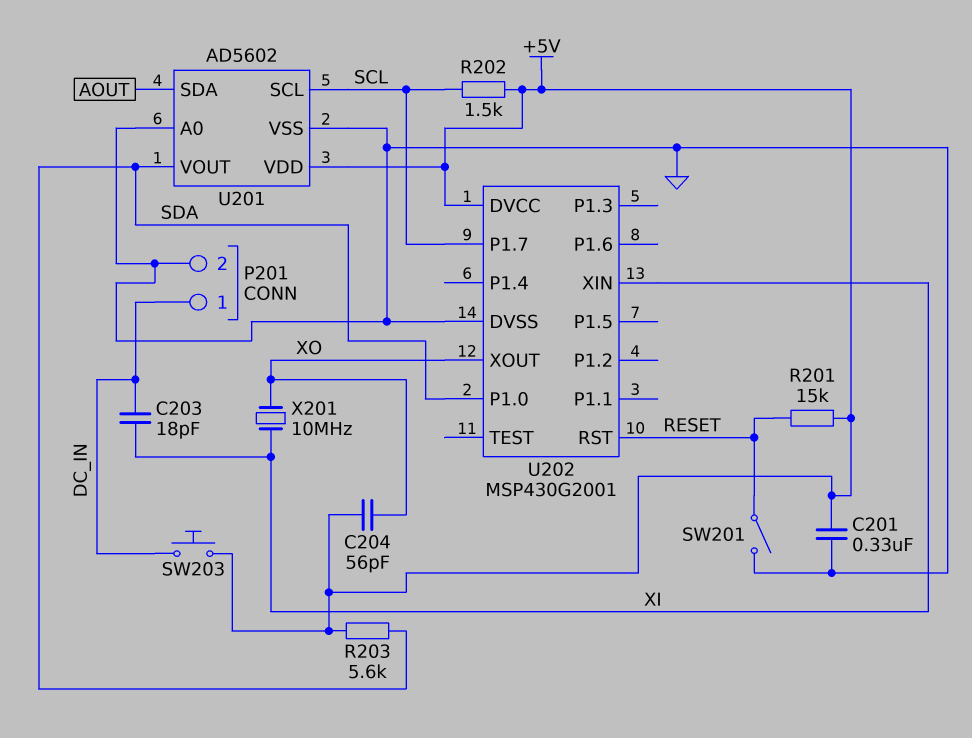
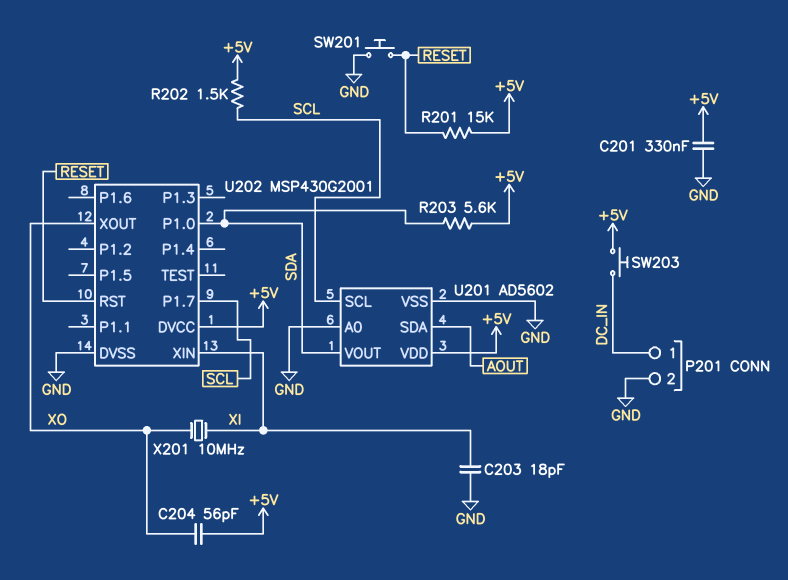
C203: 18pF (DC_IN, XI) -> 18pF (GND, XI)
SW201: switch (GND, RESET) -> button (GND, RESET)

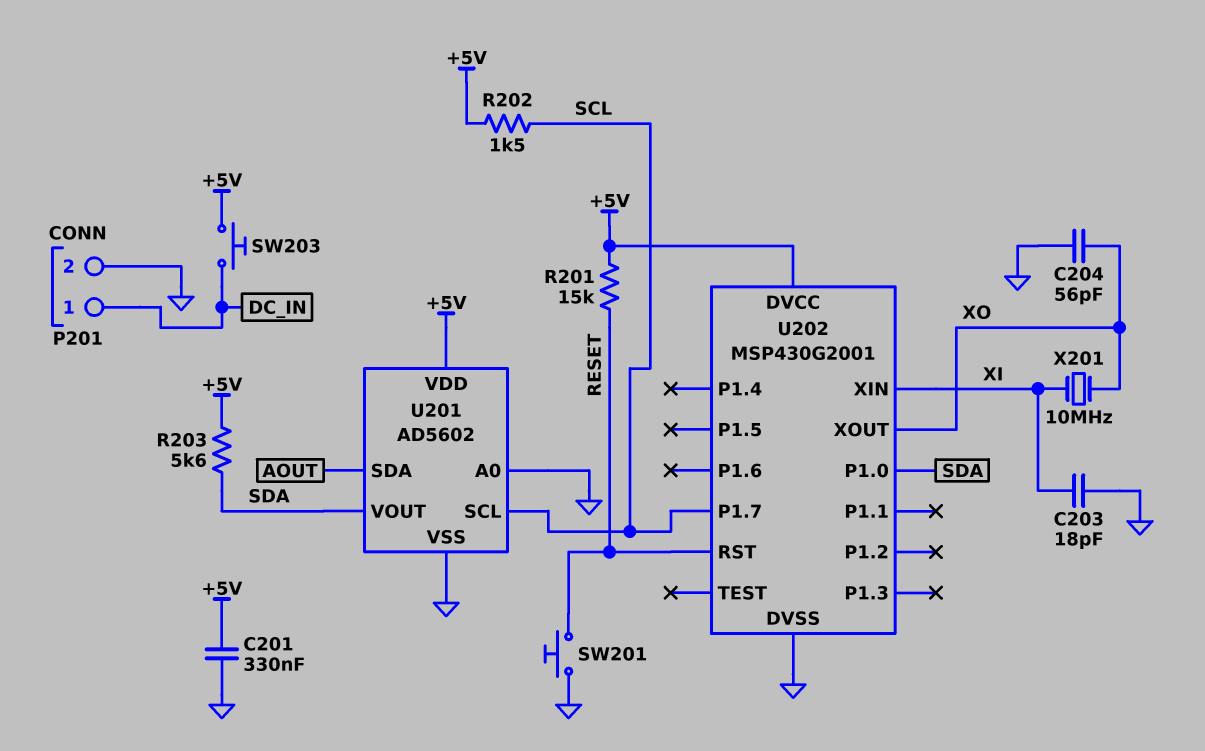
C204: 56pF (+5V, XO) -> 56pF (GND, XO)

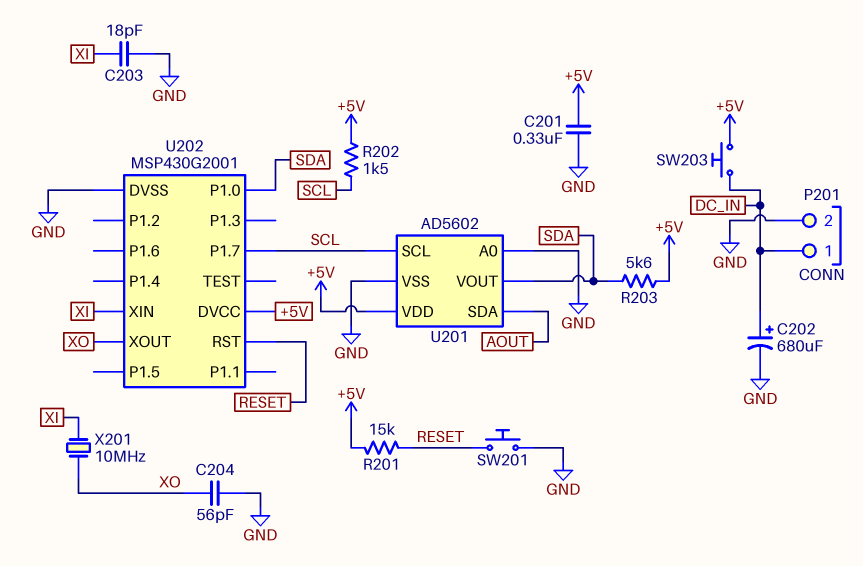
C202: none -> 680uF (plus DC_IN, minus GND)

